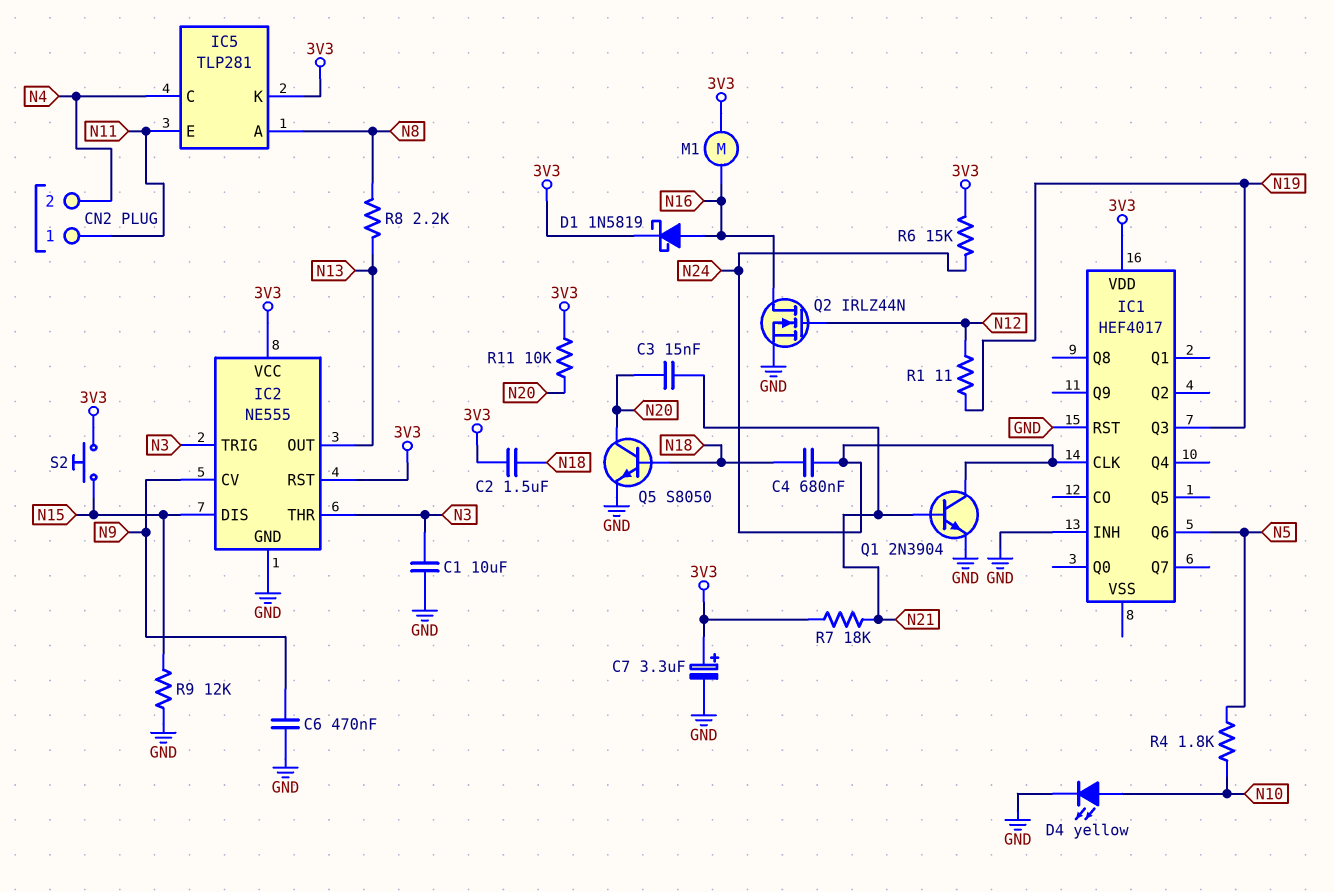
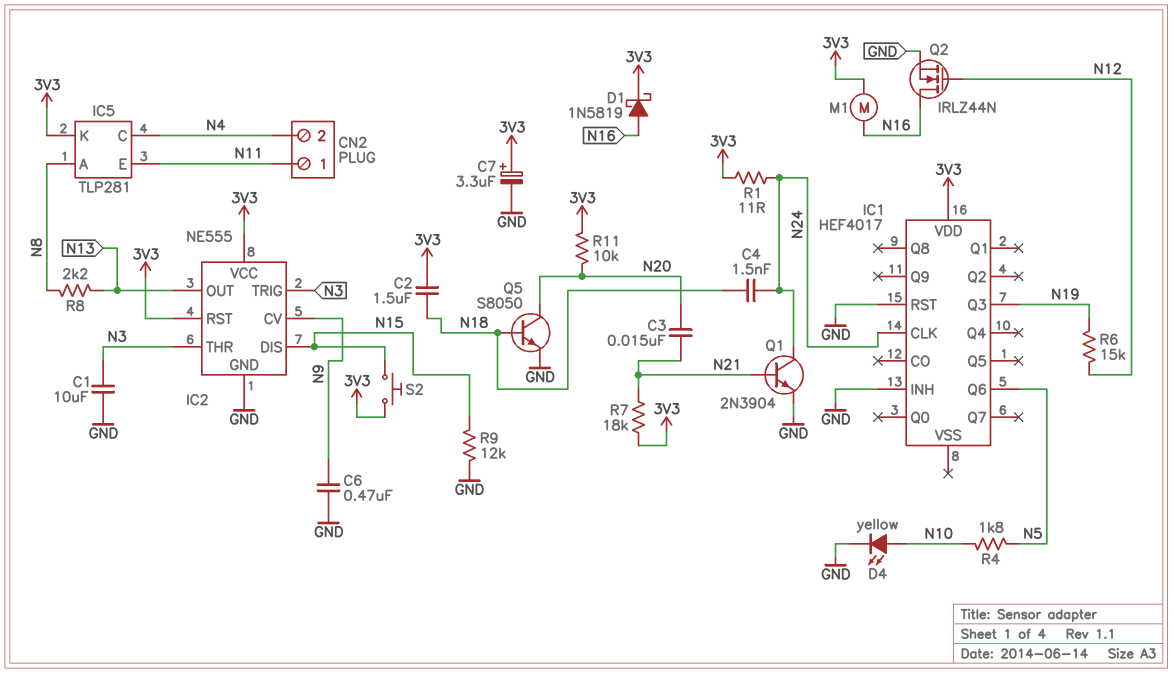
C4: 680nF (N18, N24) -> 1.5nF (N18, N24)
R1: 11 (N12, N19) -> 11 (3V3, N24)
R6: 15k (3V3, N24) -> 15k (N12, N19)

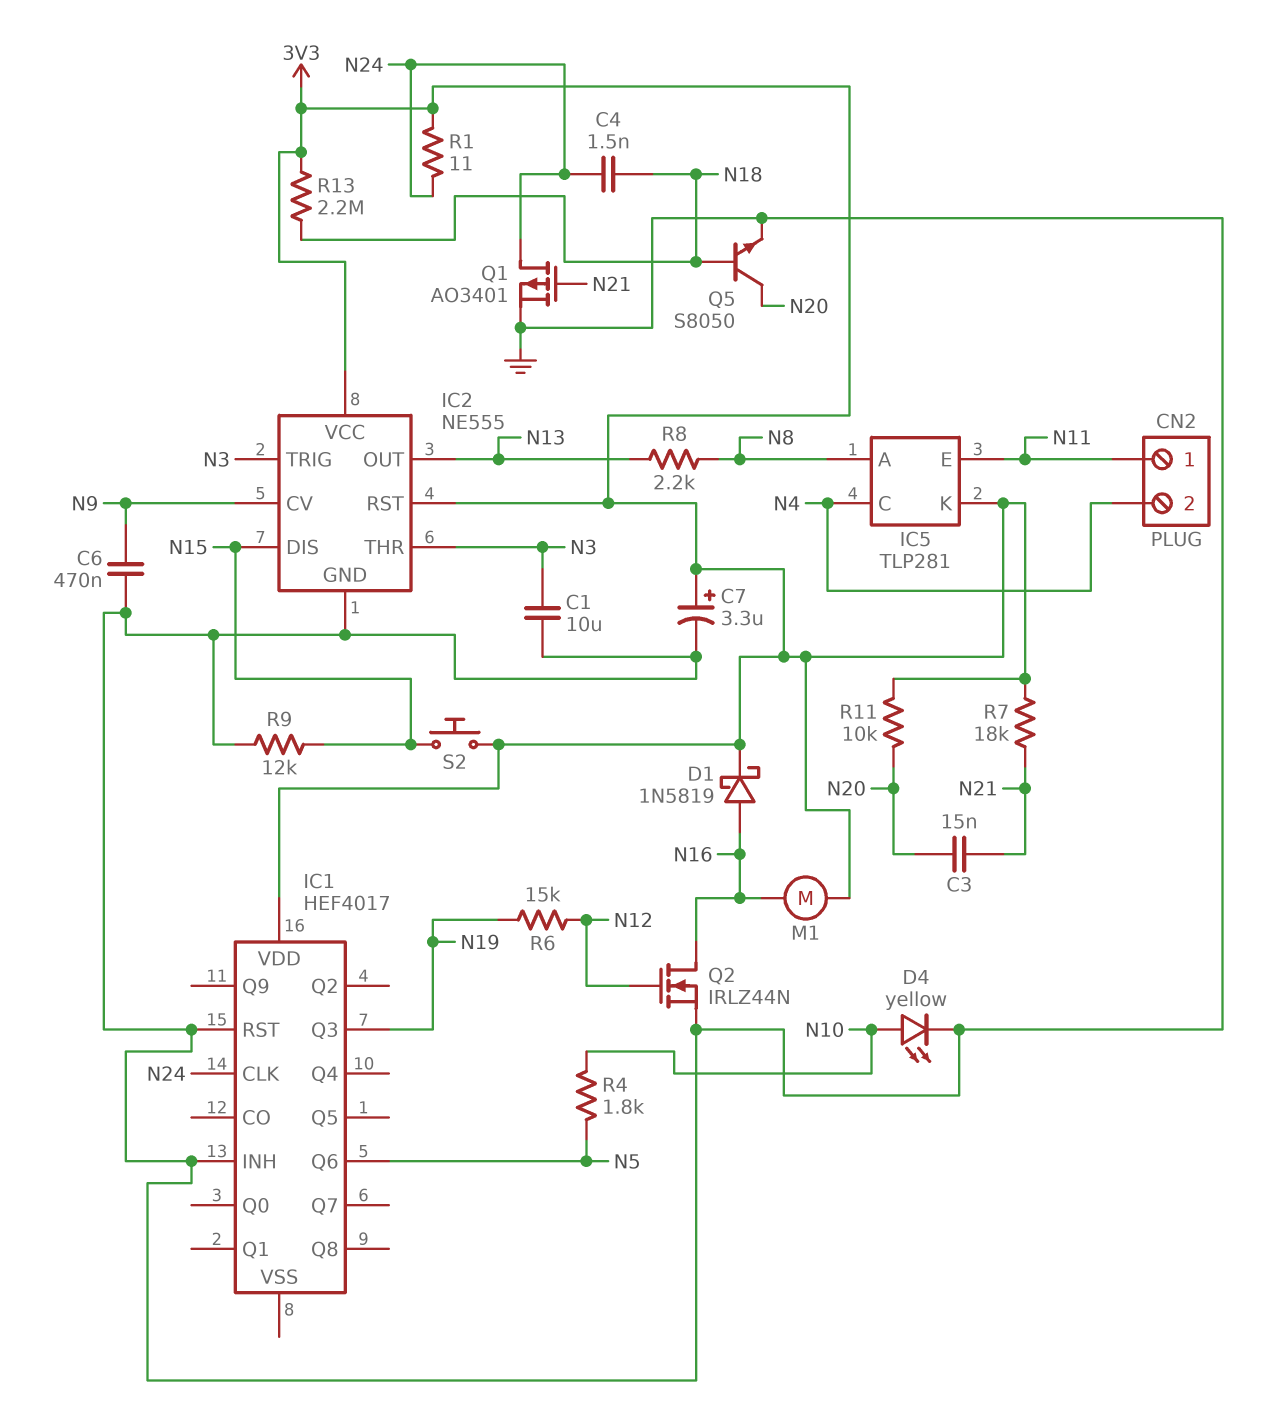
C2: 1.5uF (3V3, N18) -> none
Q1: NPN 2N3904 (B N21, C N24, E GND) -> PMOS AO3401 (G N21, D N24, S GND)
R13: none -> 2.2M (3V3, N18)

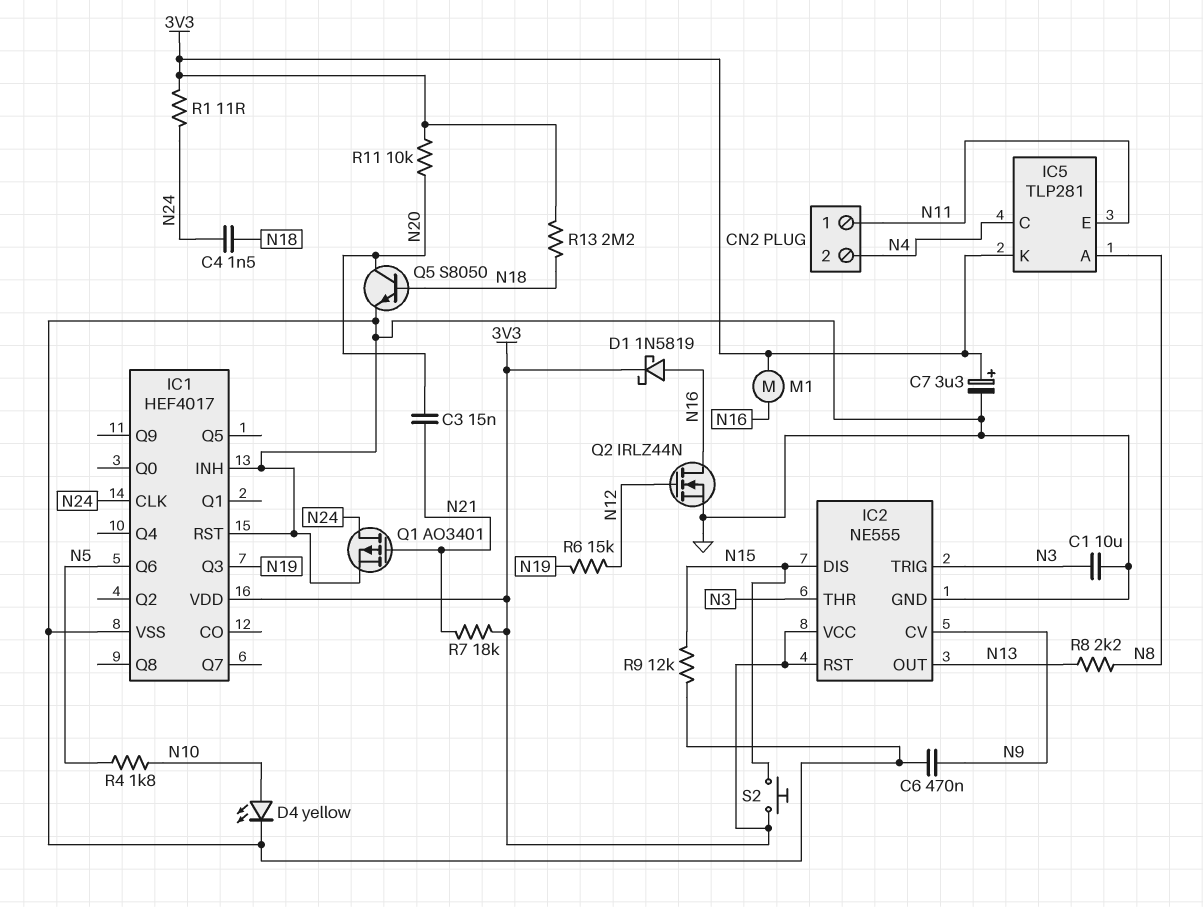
IC1 pin VSS: none -> GND

